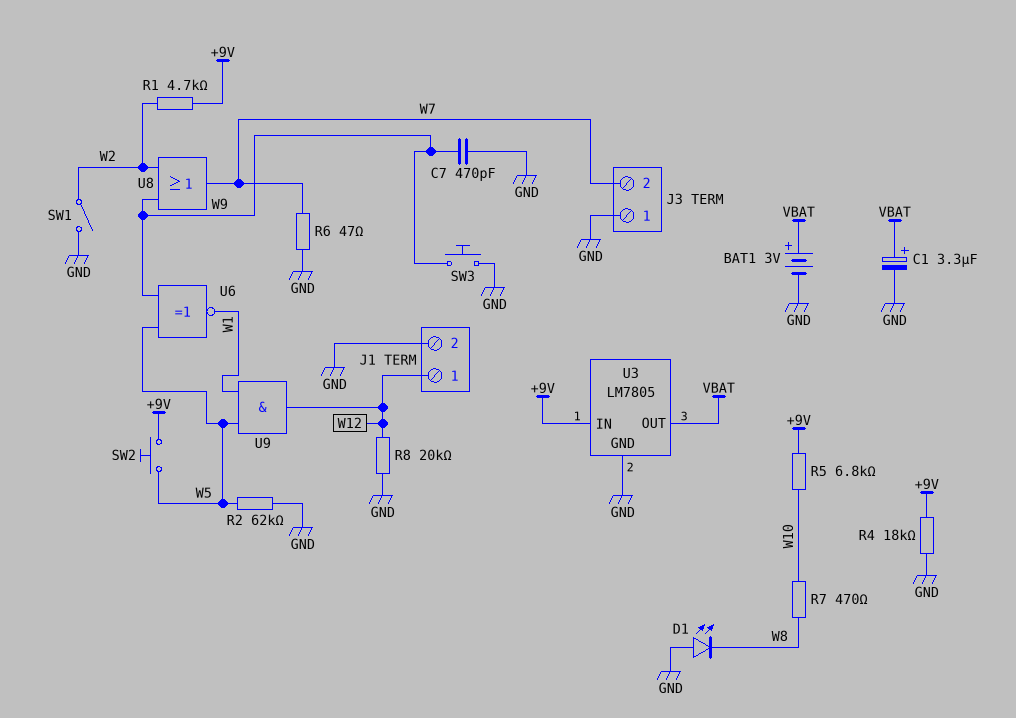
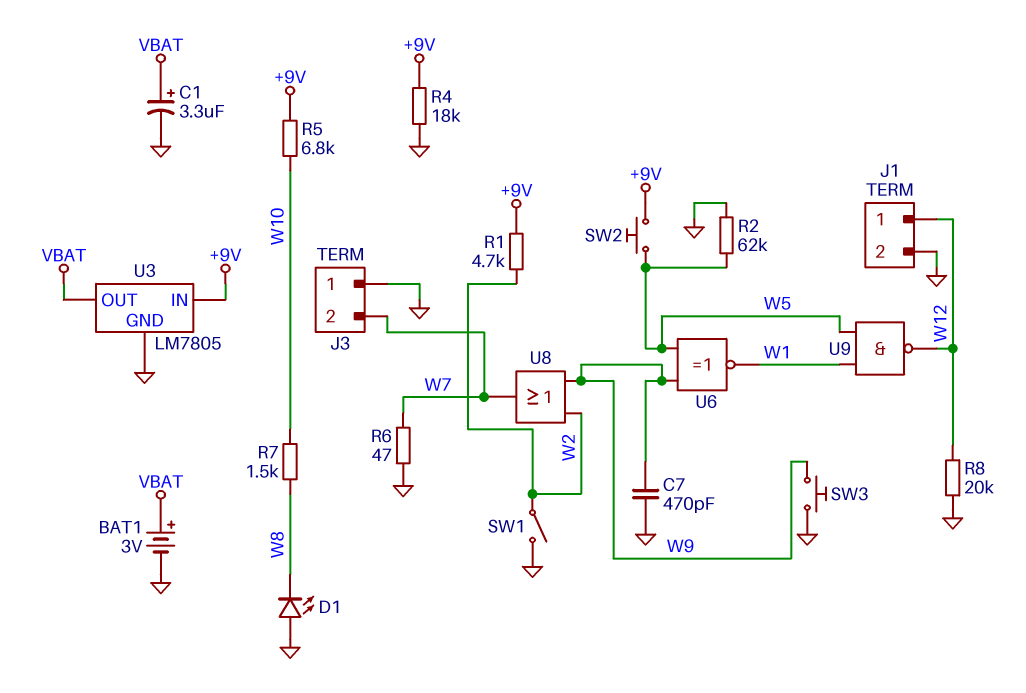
R7: 470 (W8, W10) -> 1.5k (W8, W10)
U9: AND (in W1, in W5, out W12) -> NAND (in W1, in W5, out W12)

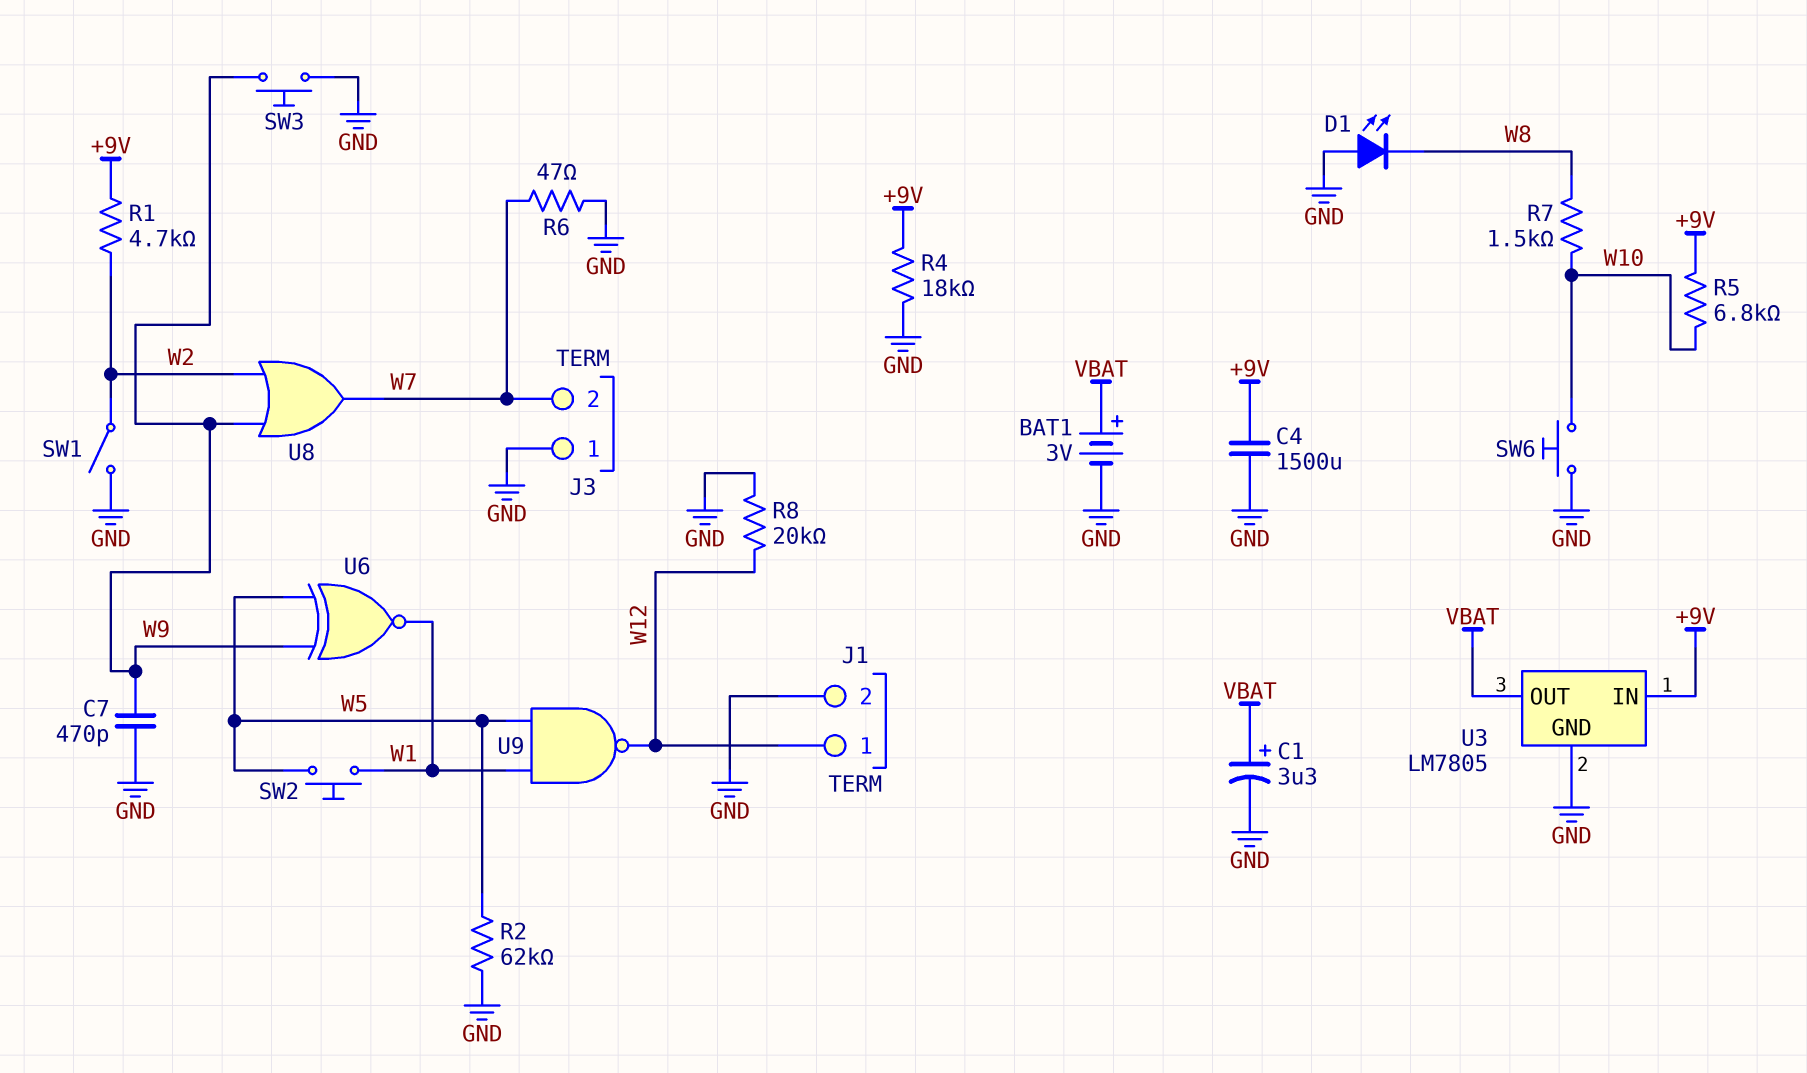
C4: none -> 1500uF (+9V, GND)
SW2: button (+9V, W5) -> button (W1, W5)
SW6: none -> button (GND, W10)

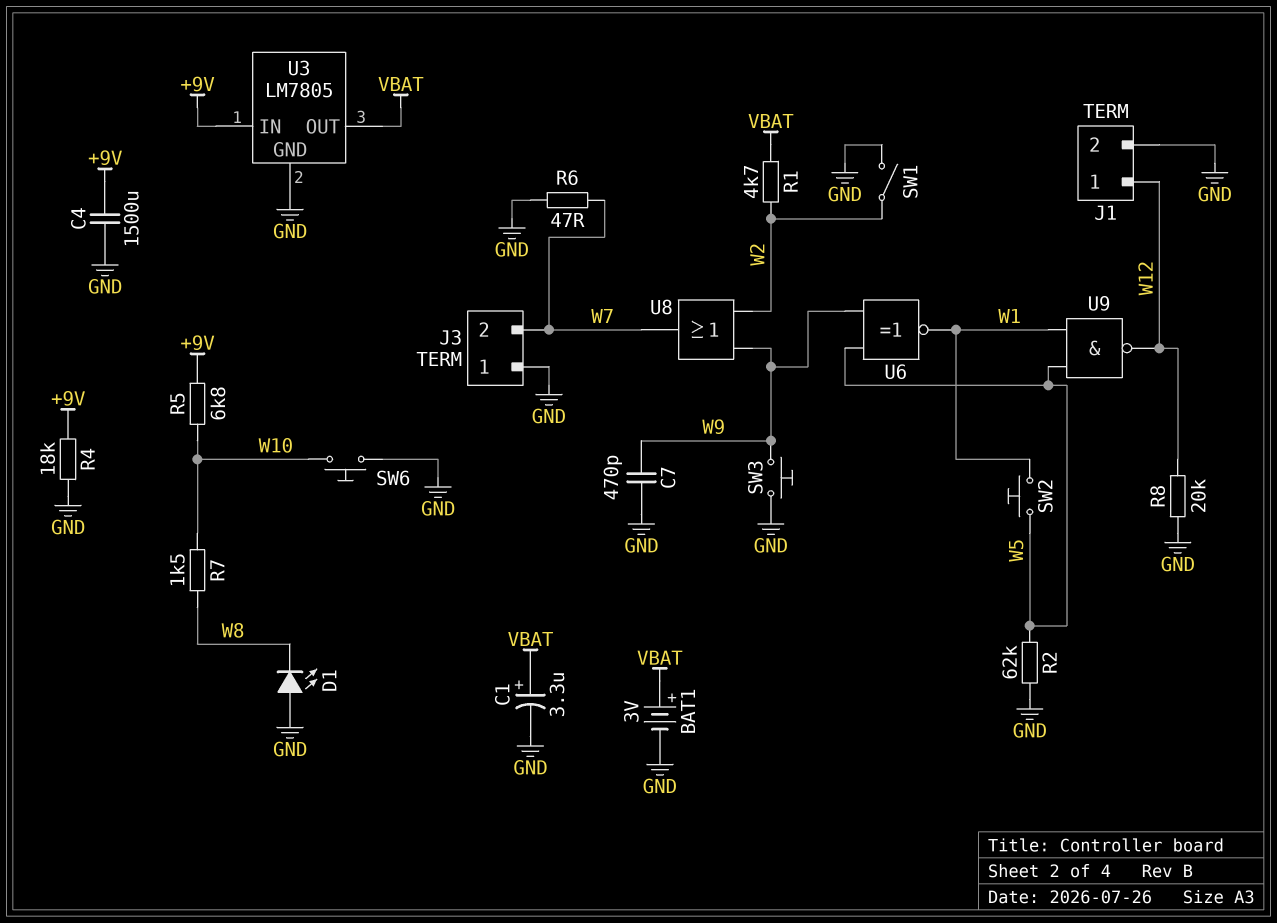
R1: 4.7k (+9V, W2) -> 4.7k (VBAT, W2)

